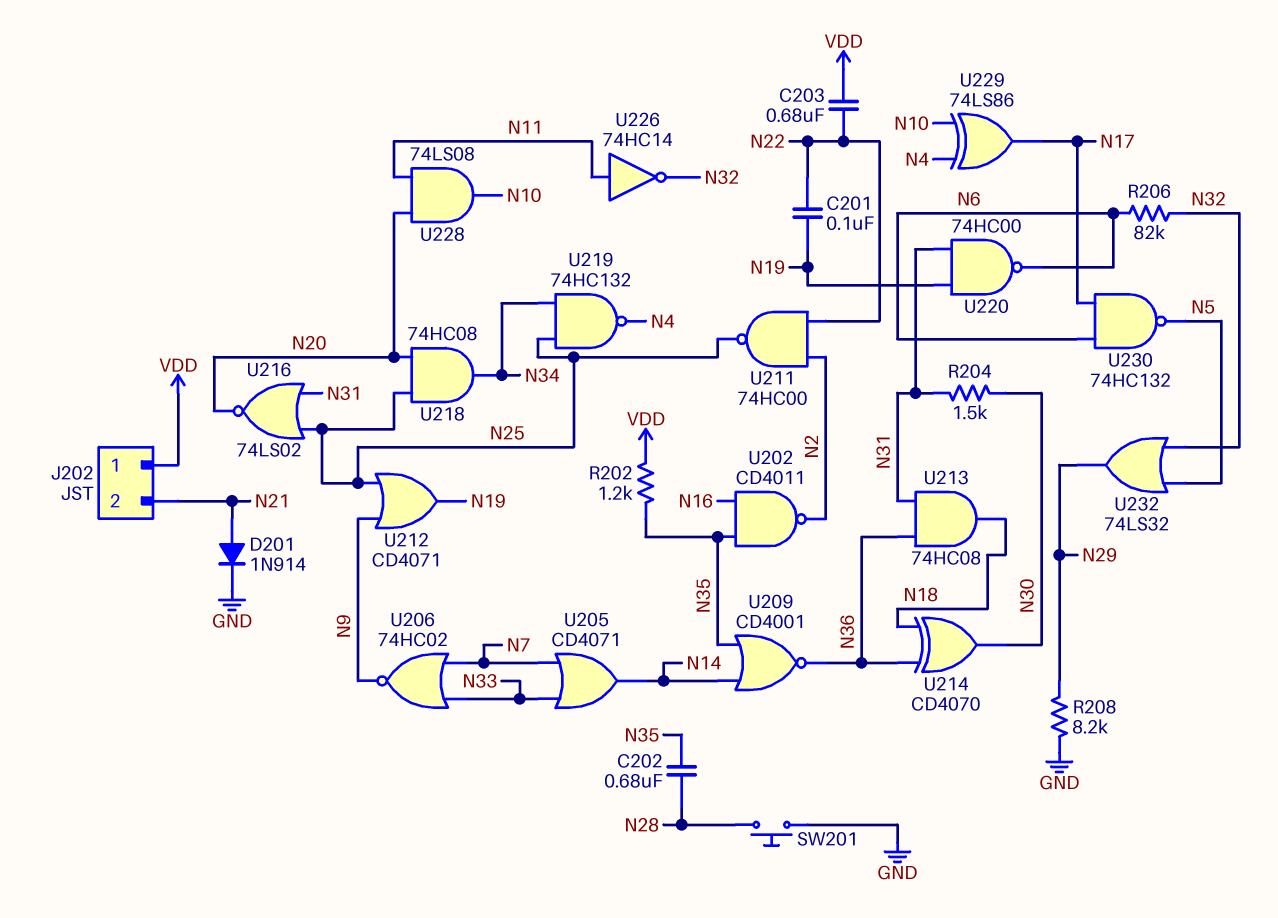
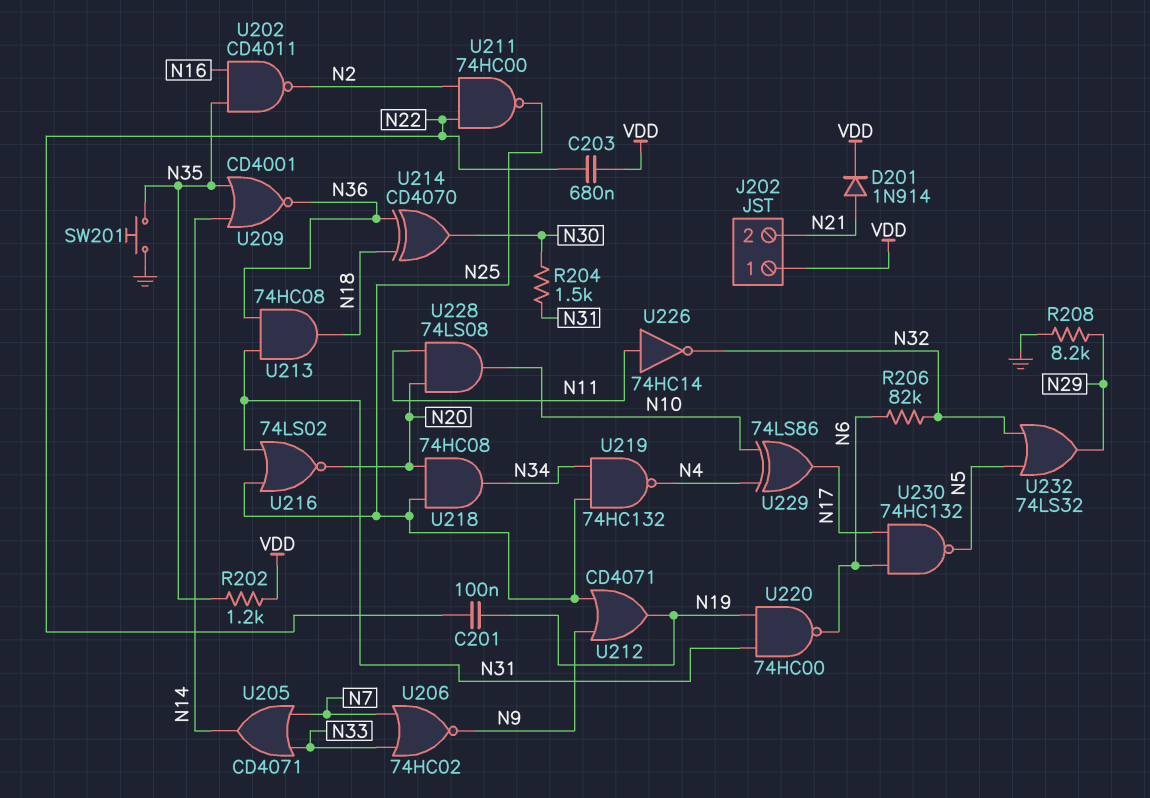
C202: 680nF (N28, N35) -> none
D201: diode 1N914 (A N21, K GND) -> diode 1N914 (A N21, K VDD)
SW201: button (GND, N28) -> button (GND, N35)

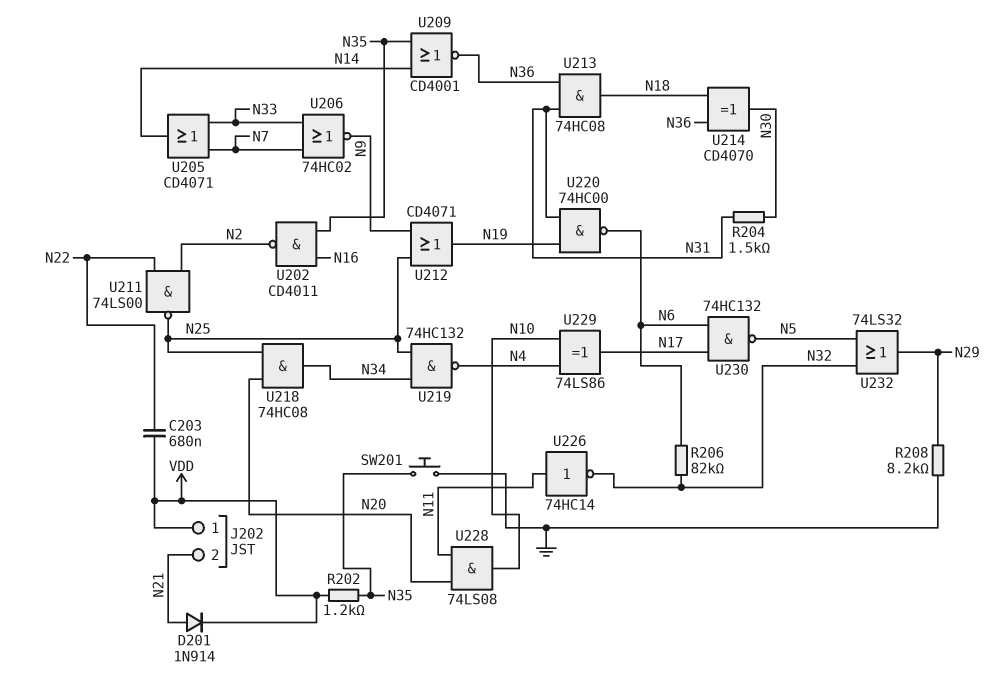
C201: 100nF (N19, N22) -> none
U211: NAND 74HC00 (in N2, in N22, out N25) -> NAND 74LS00 (in N2, in N22, out N25)
U216: NOR 74LS02 (in N25, in N31, out N20) -> none

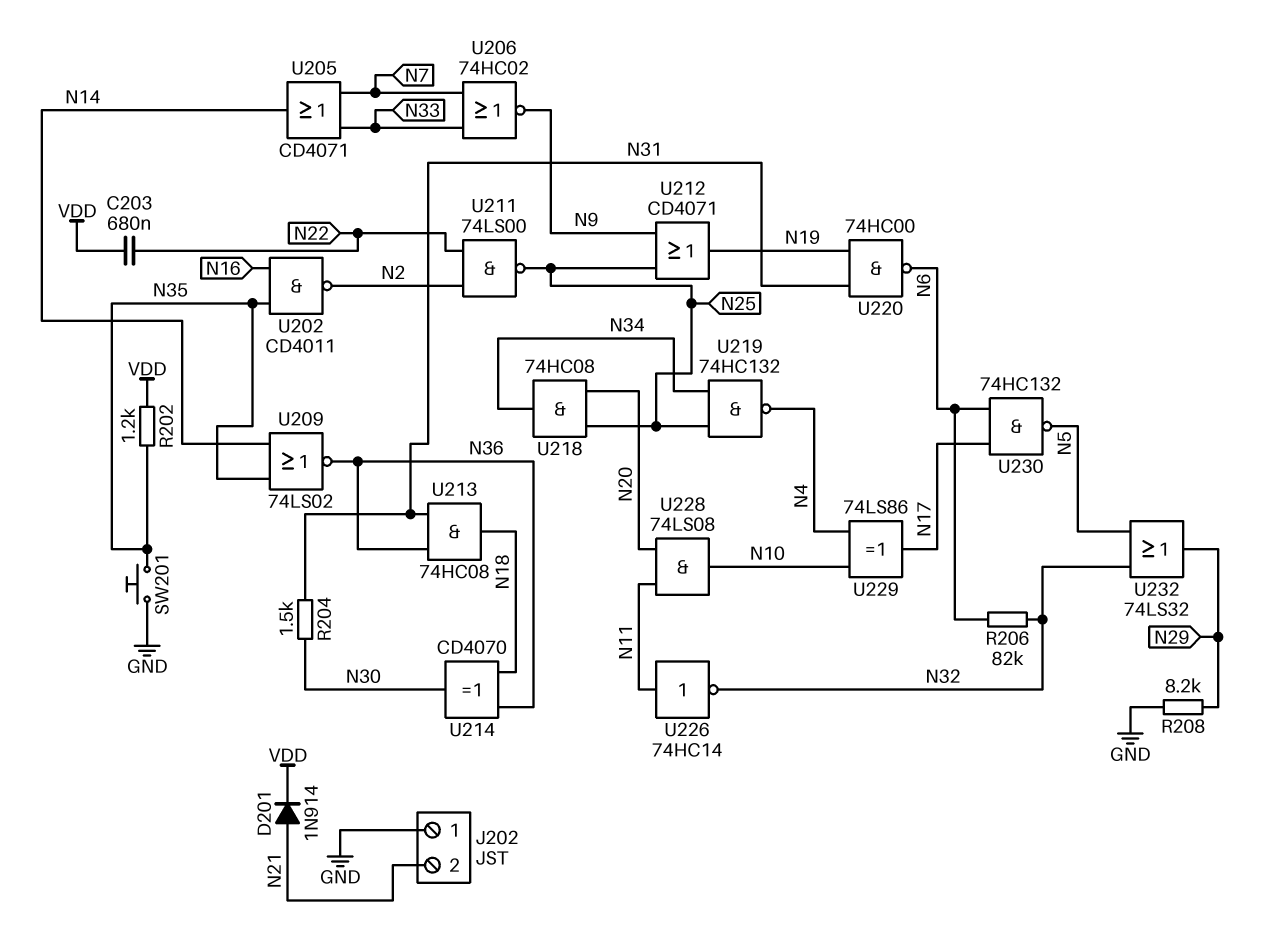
J202 pin 1: VDD -> GND
U209: NOR CD4001 (in N14, in N35, out N36) -> NOR 74LS02 (in N14, in N35, out N36)

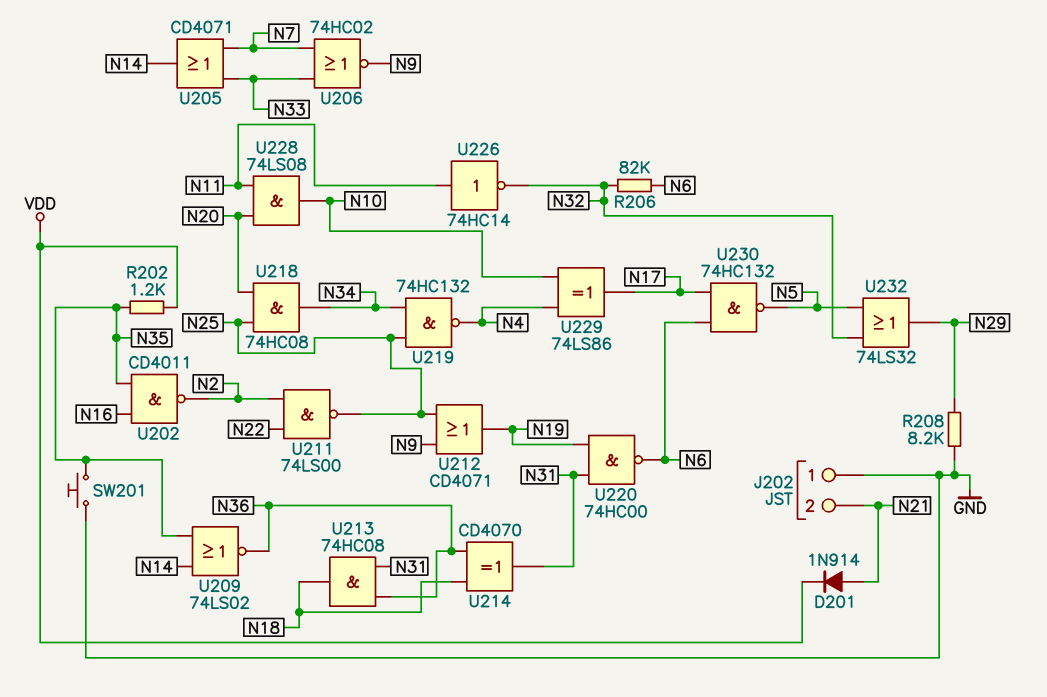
C203: 680nF (N22, VDD) -> none
R204: 1.5k (N30, N31) -> none
U214: XOR CD4070 (in N18, in N36, out N30) -> XOR CD4070 (in N18, in N36, out N31)

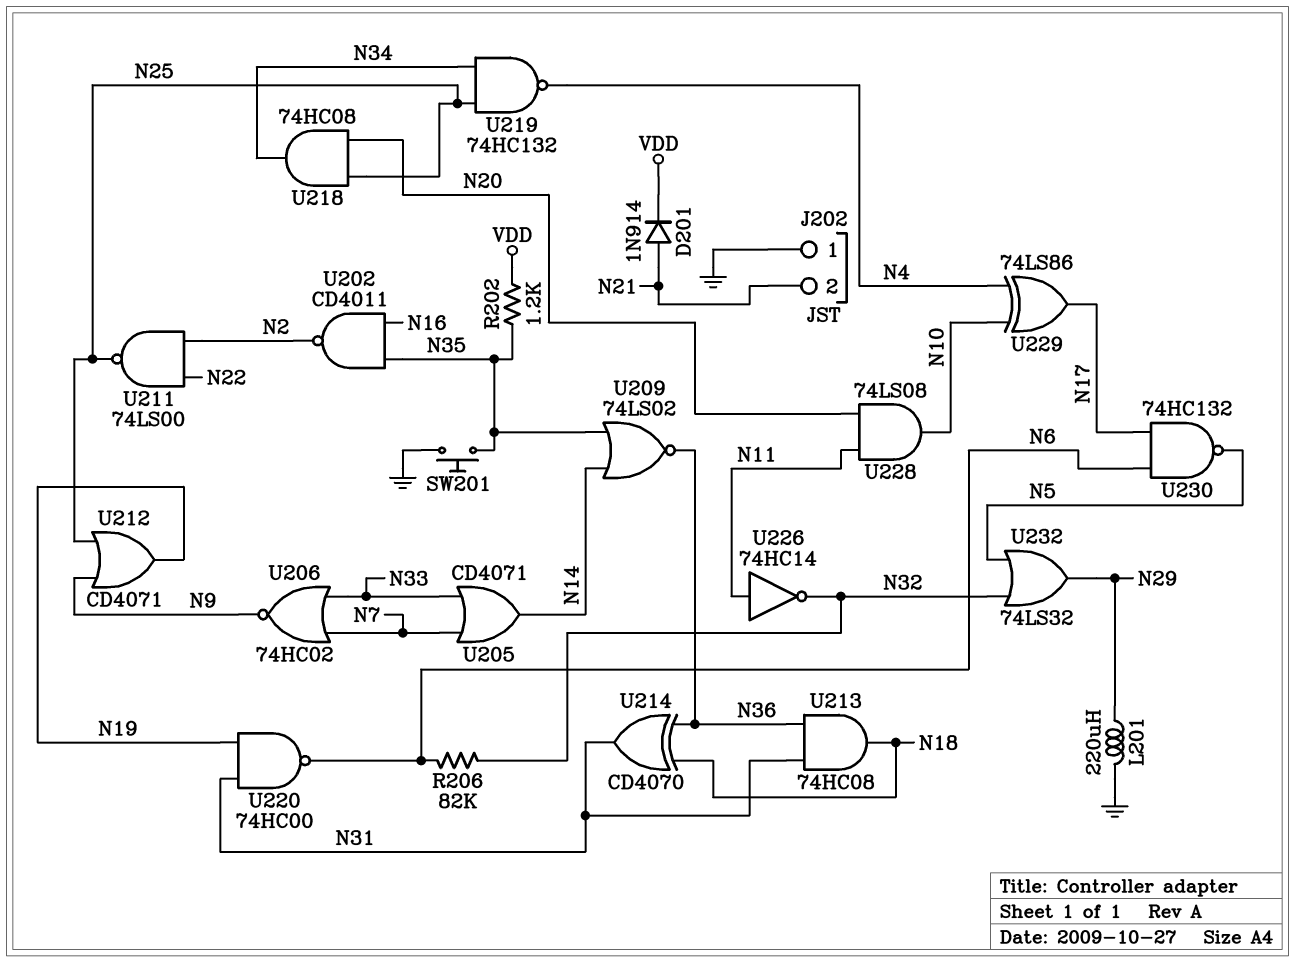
L201: none -> 220uH (GND, N29)
R208: 8.2k (GND, N29) -> none

